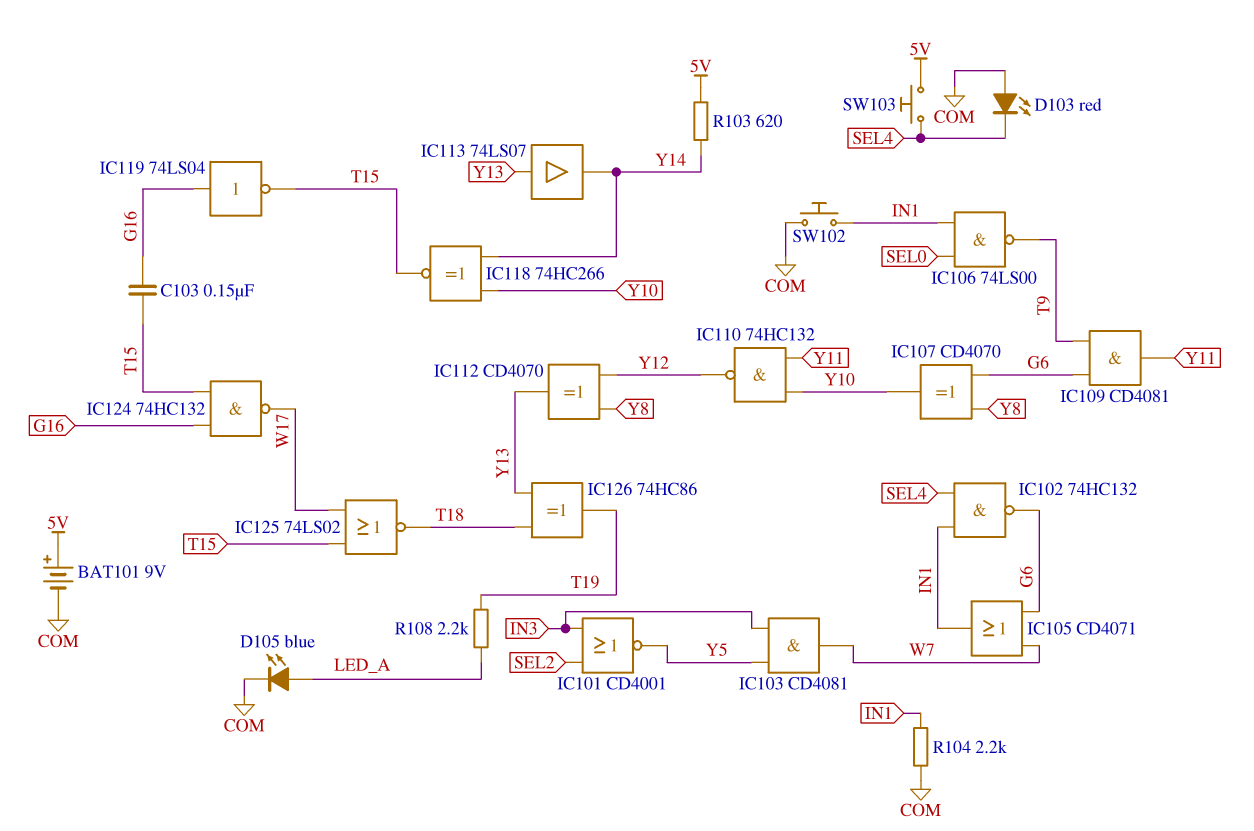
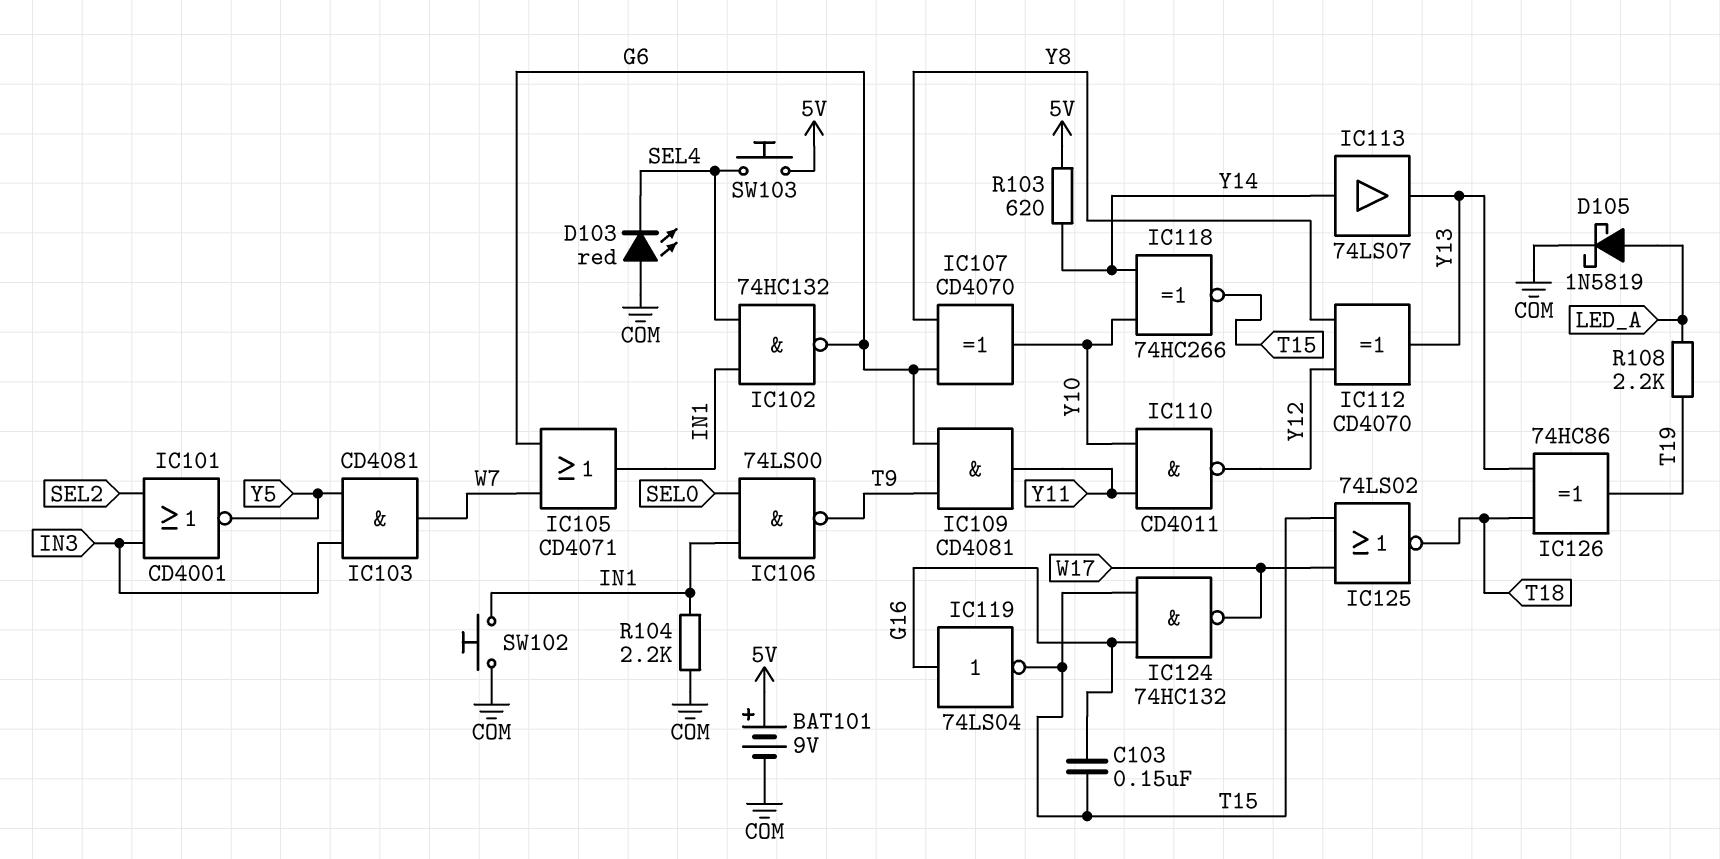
D105: LED blue (A LED_A, K COM) -> schottky 1N5819 (A LED_A, K COM)
IC110: NAND 74HC132 (in Y10, in Y11, out Y12) -> NAND CD4011 (in Y10, in Y11, out Y12)
IC113: buffer 74LS07 (in Y13, out Y14) -> buffer 74LS07 (in Y14, out Y13)

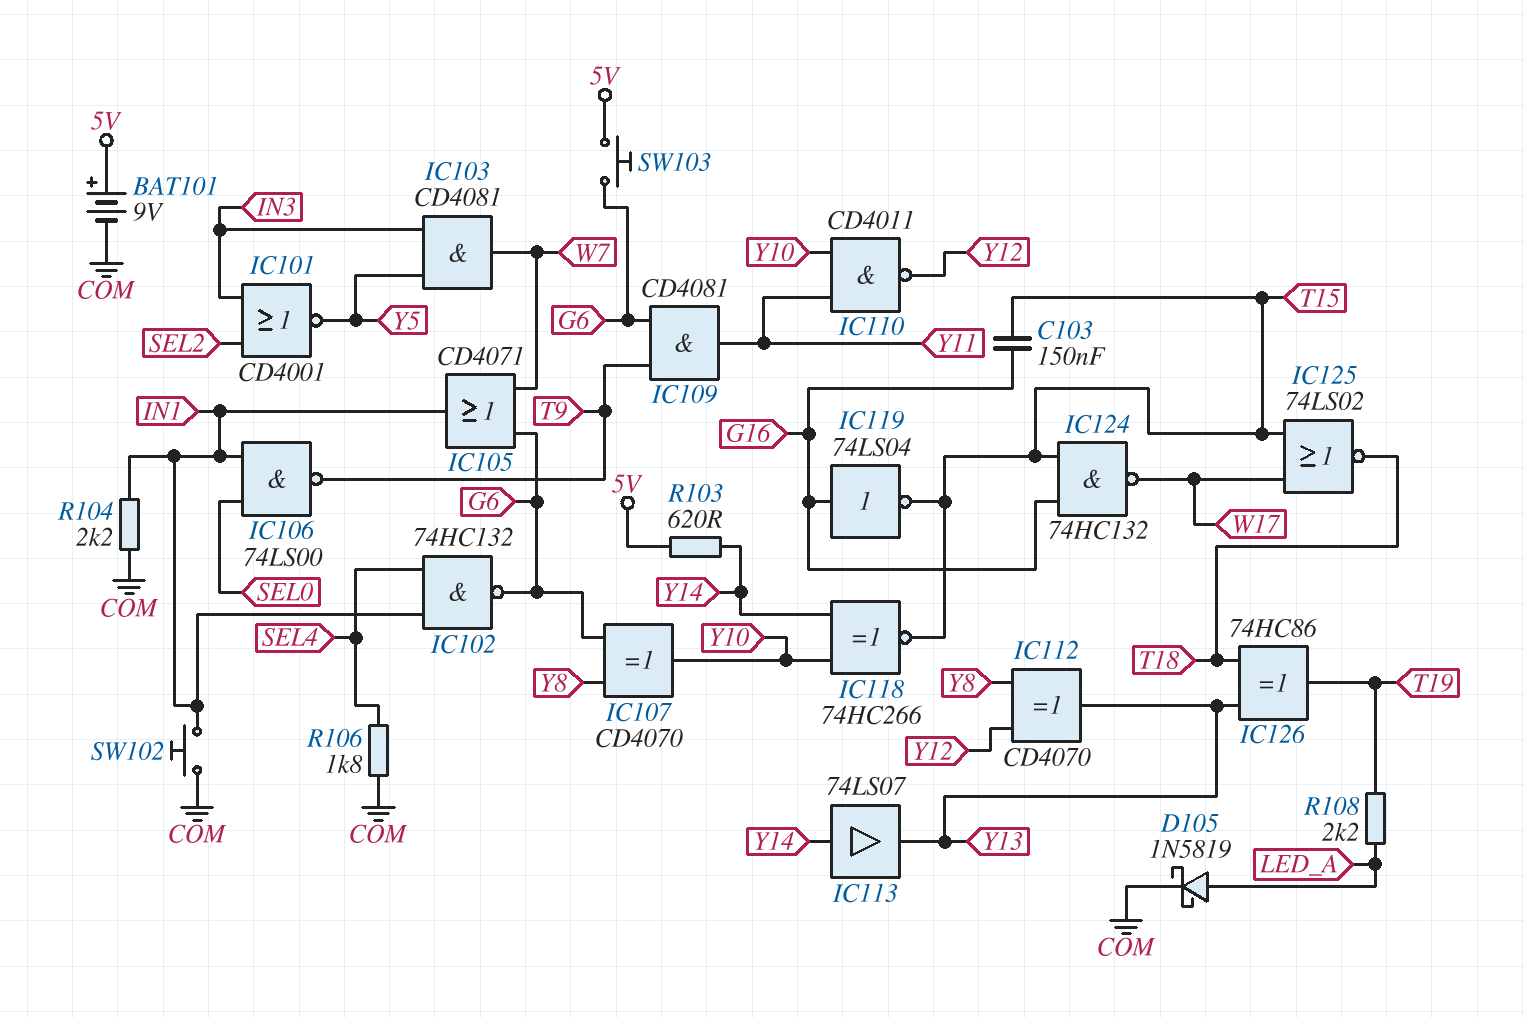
D103: LED red (A COM, K SEL4) -> none
R106: none -> 1.8k (COM, SEL4)
SW103: button (5V, SEL4) -> button (5V, G6)

